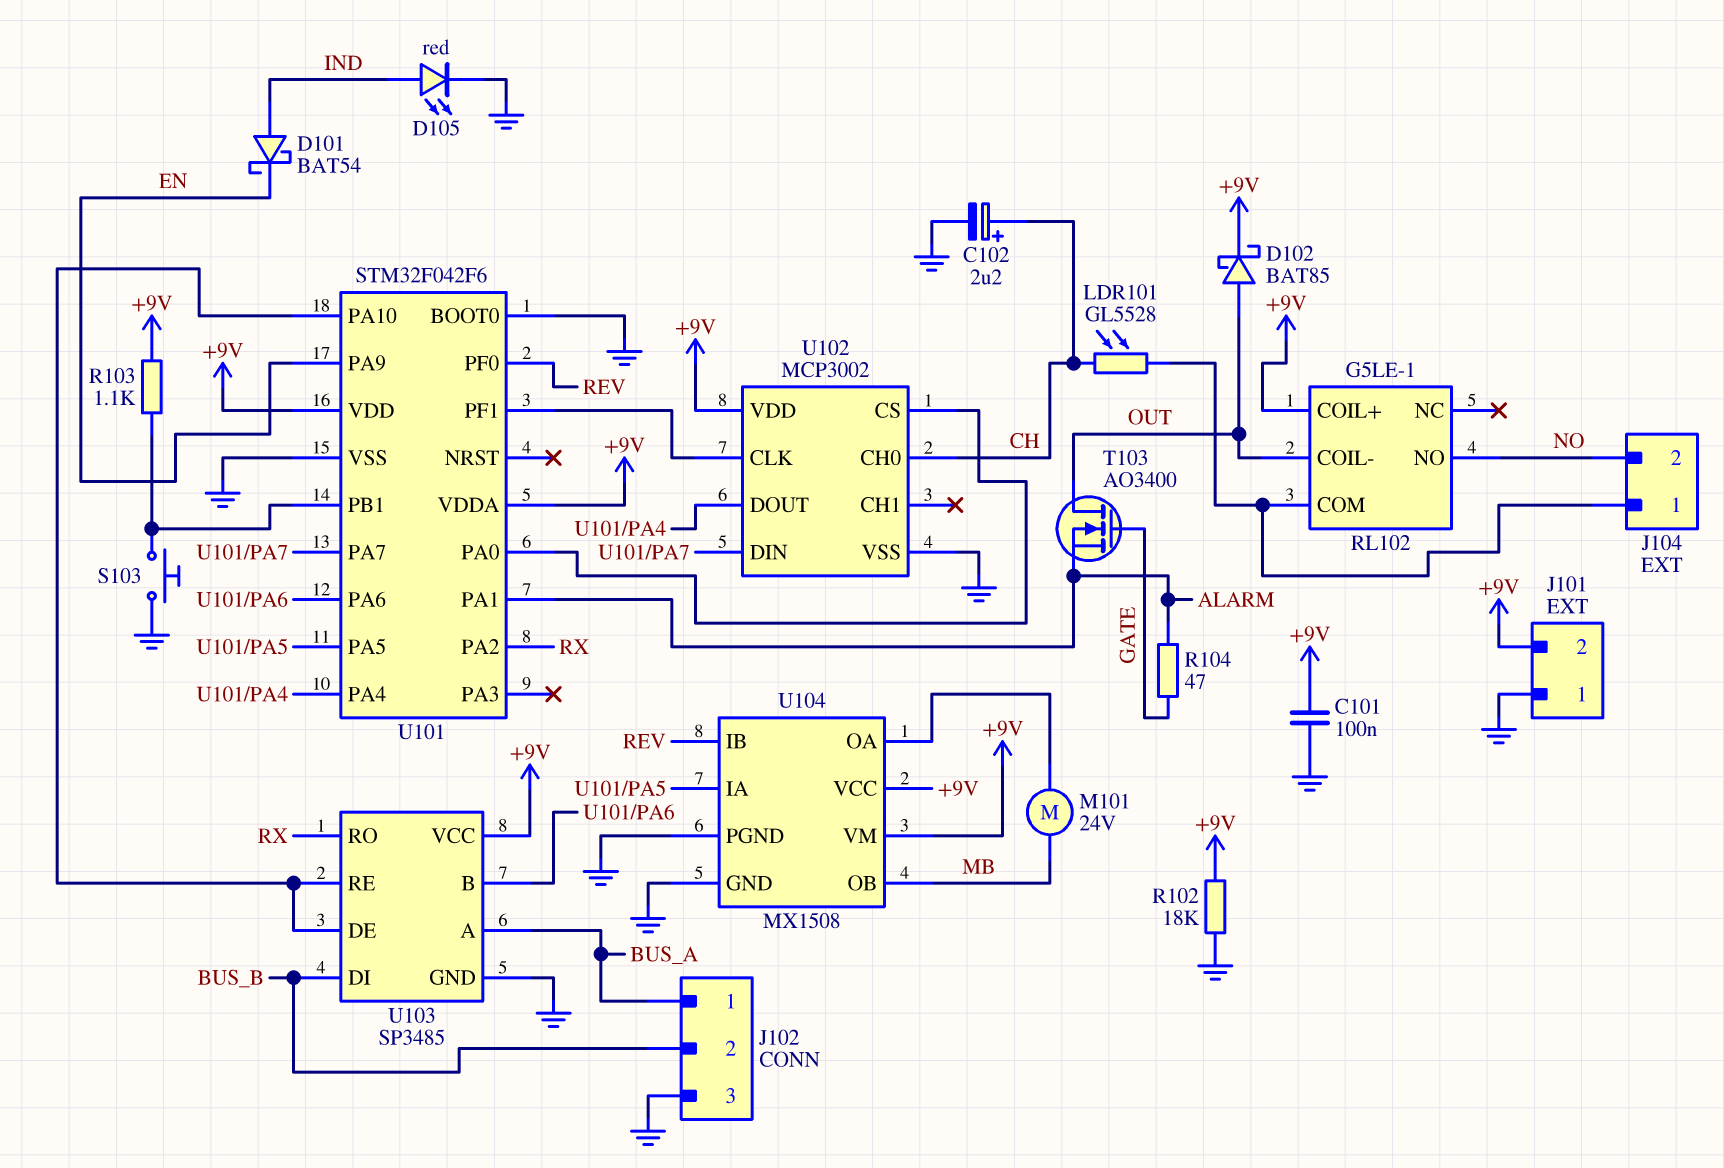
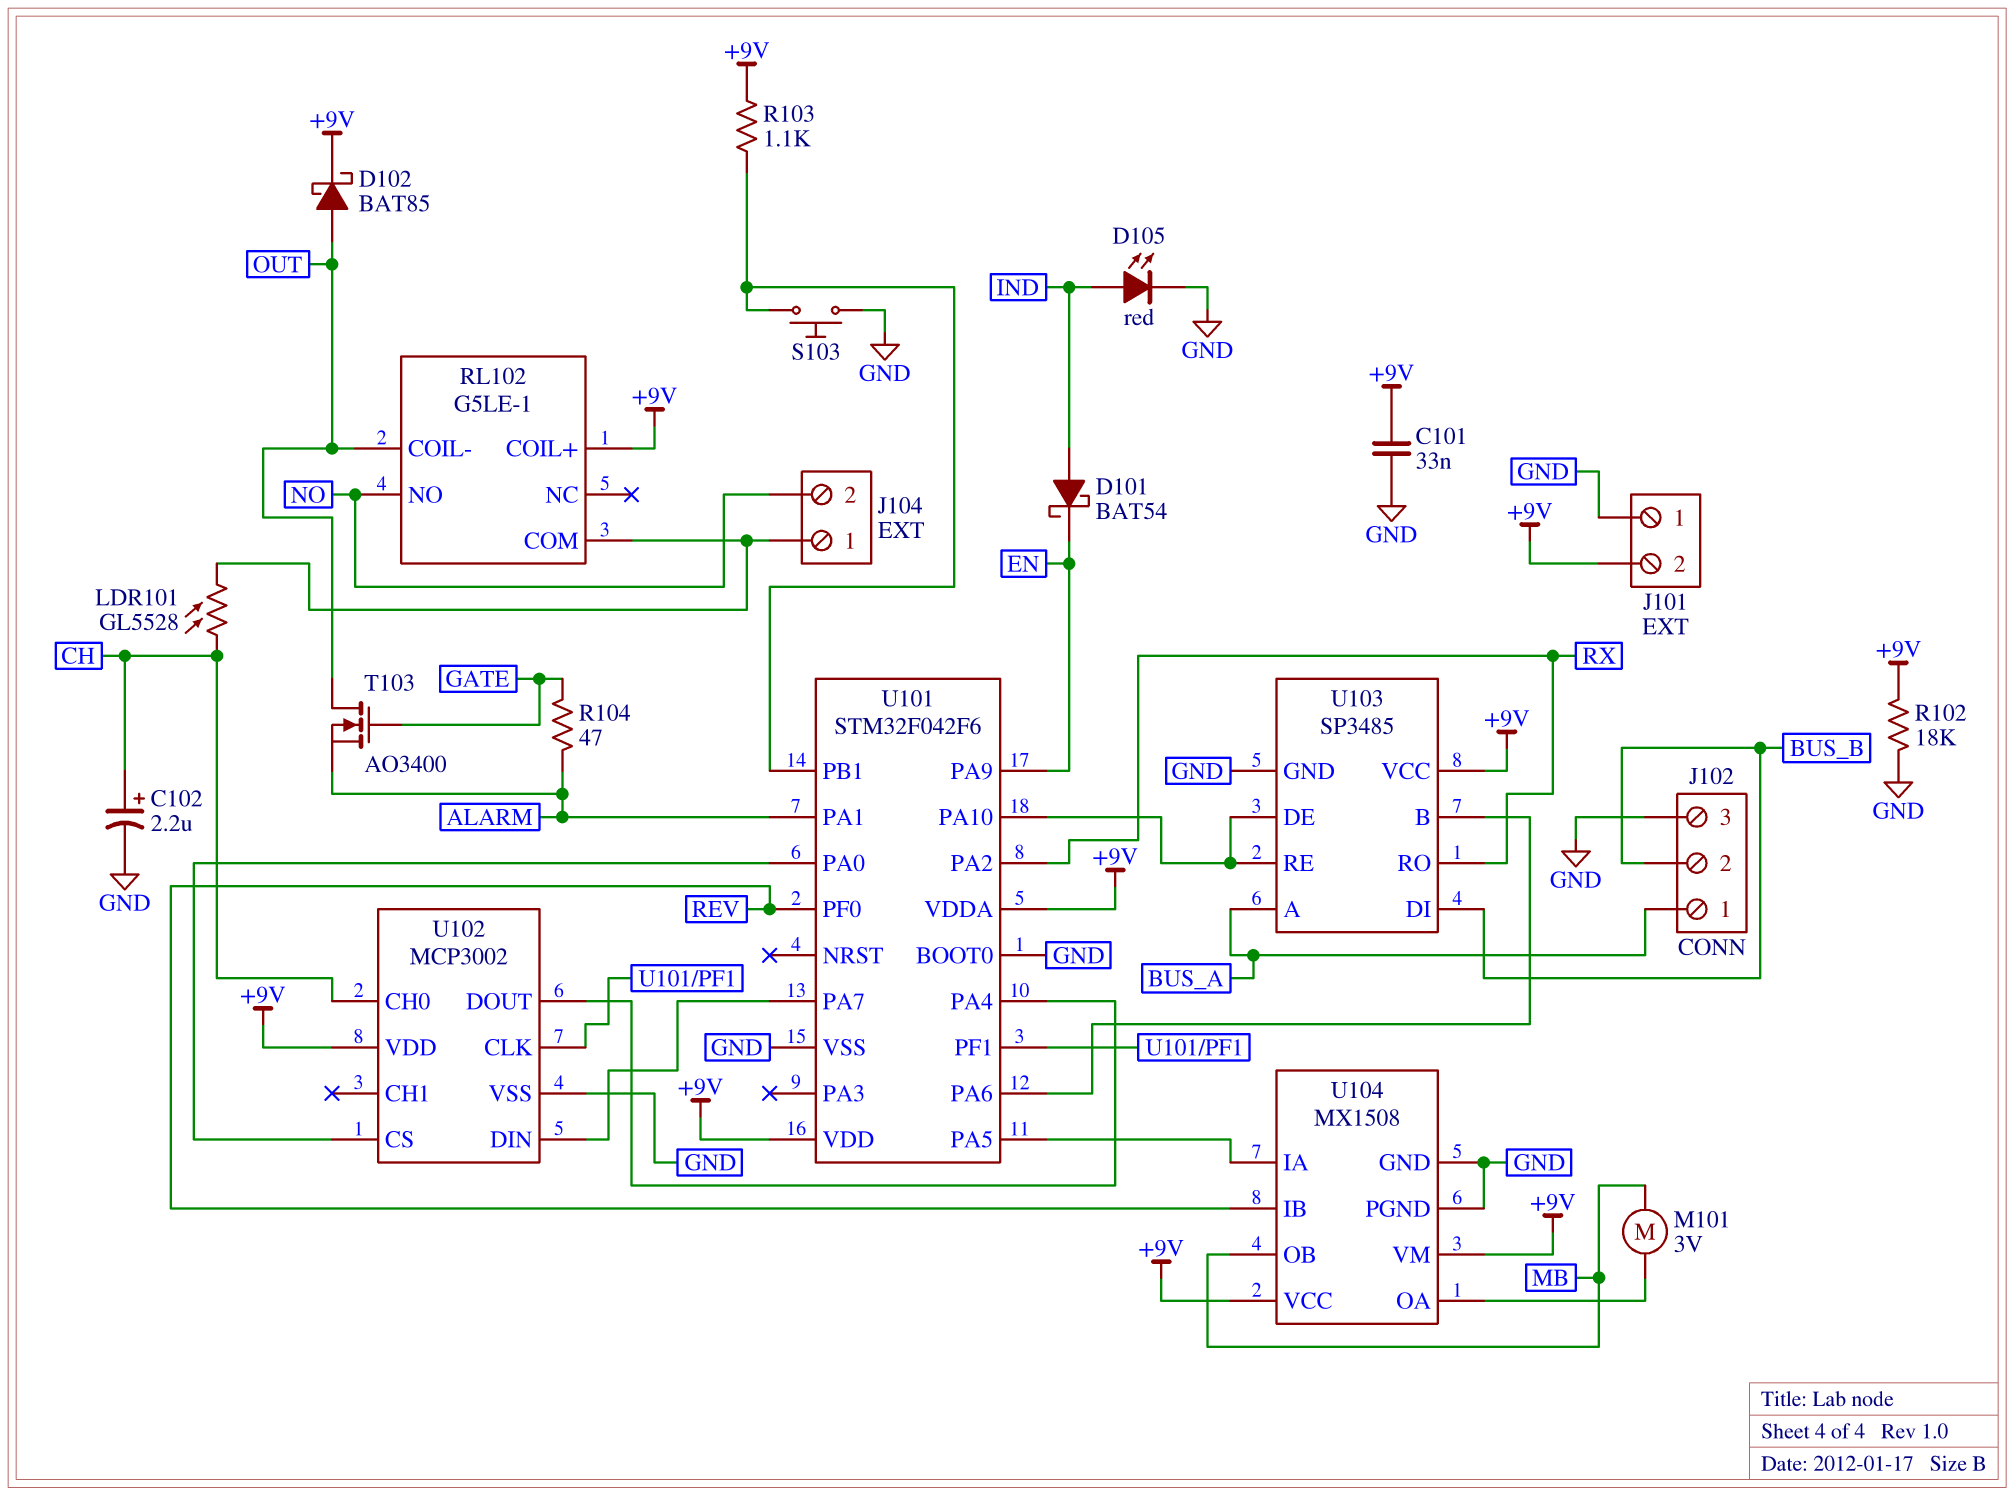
C101: 100nF (+9V, GND) -> 33nF (+9V, GND)
M101: motor 24V (MB, U104/OA) -> motor 3V (MB, U104/OA)

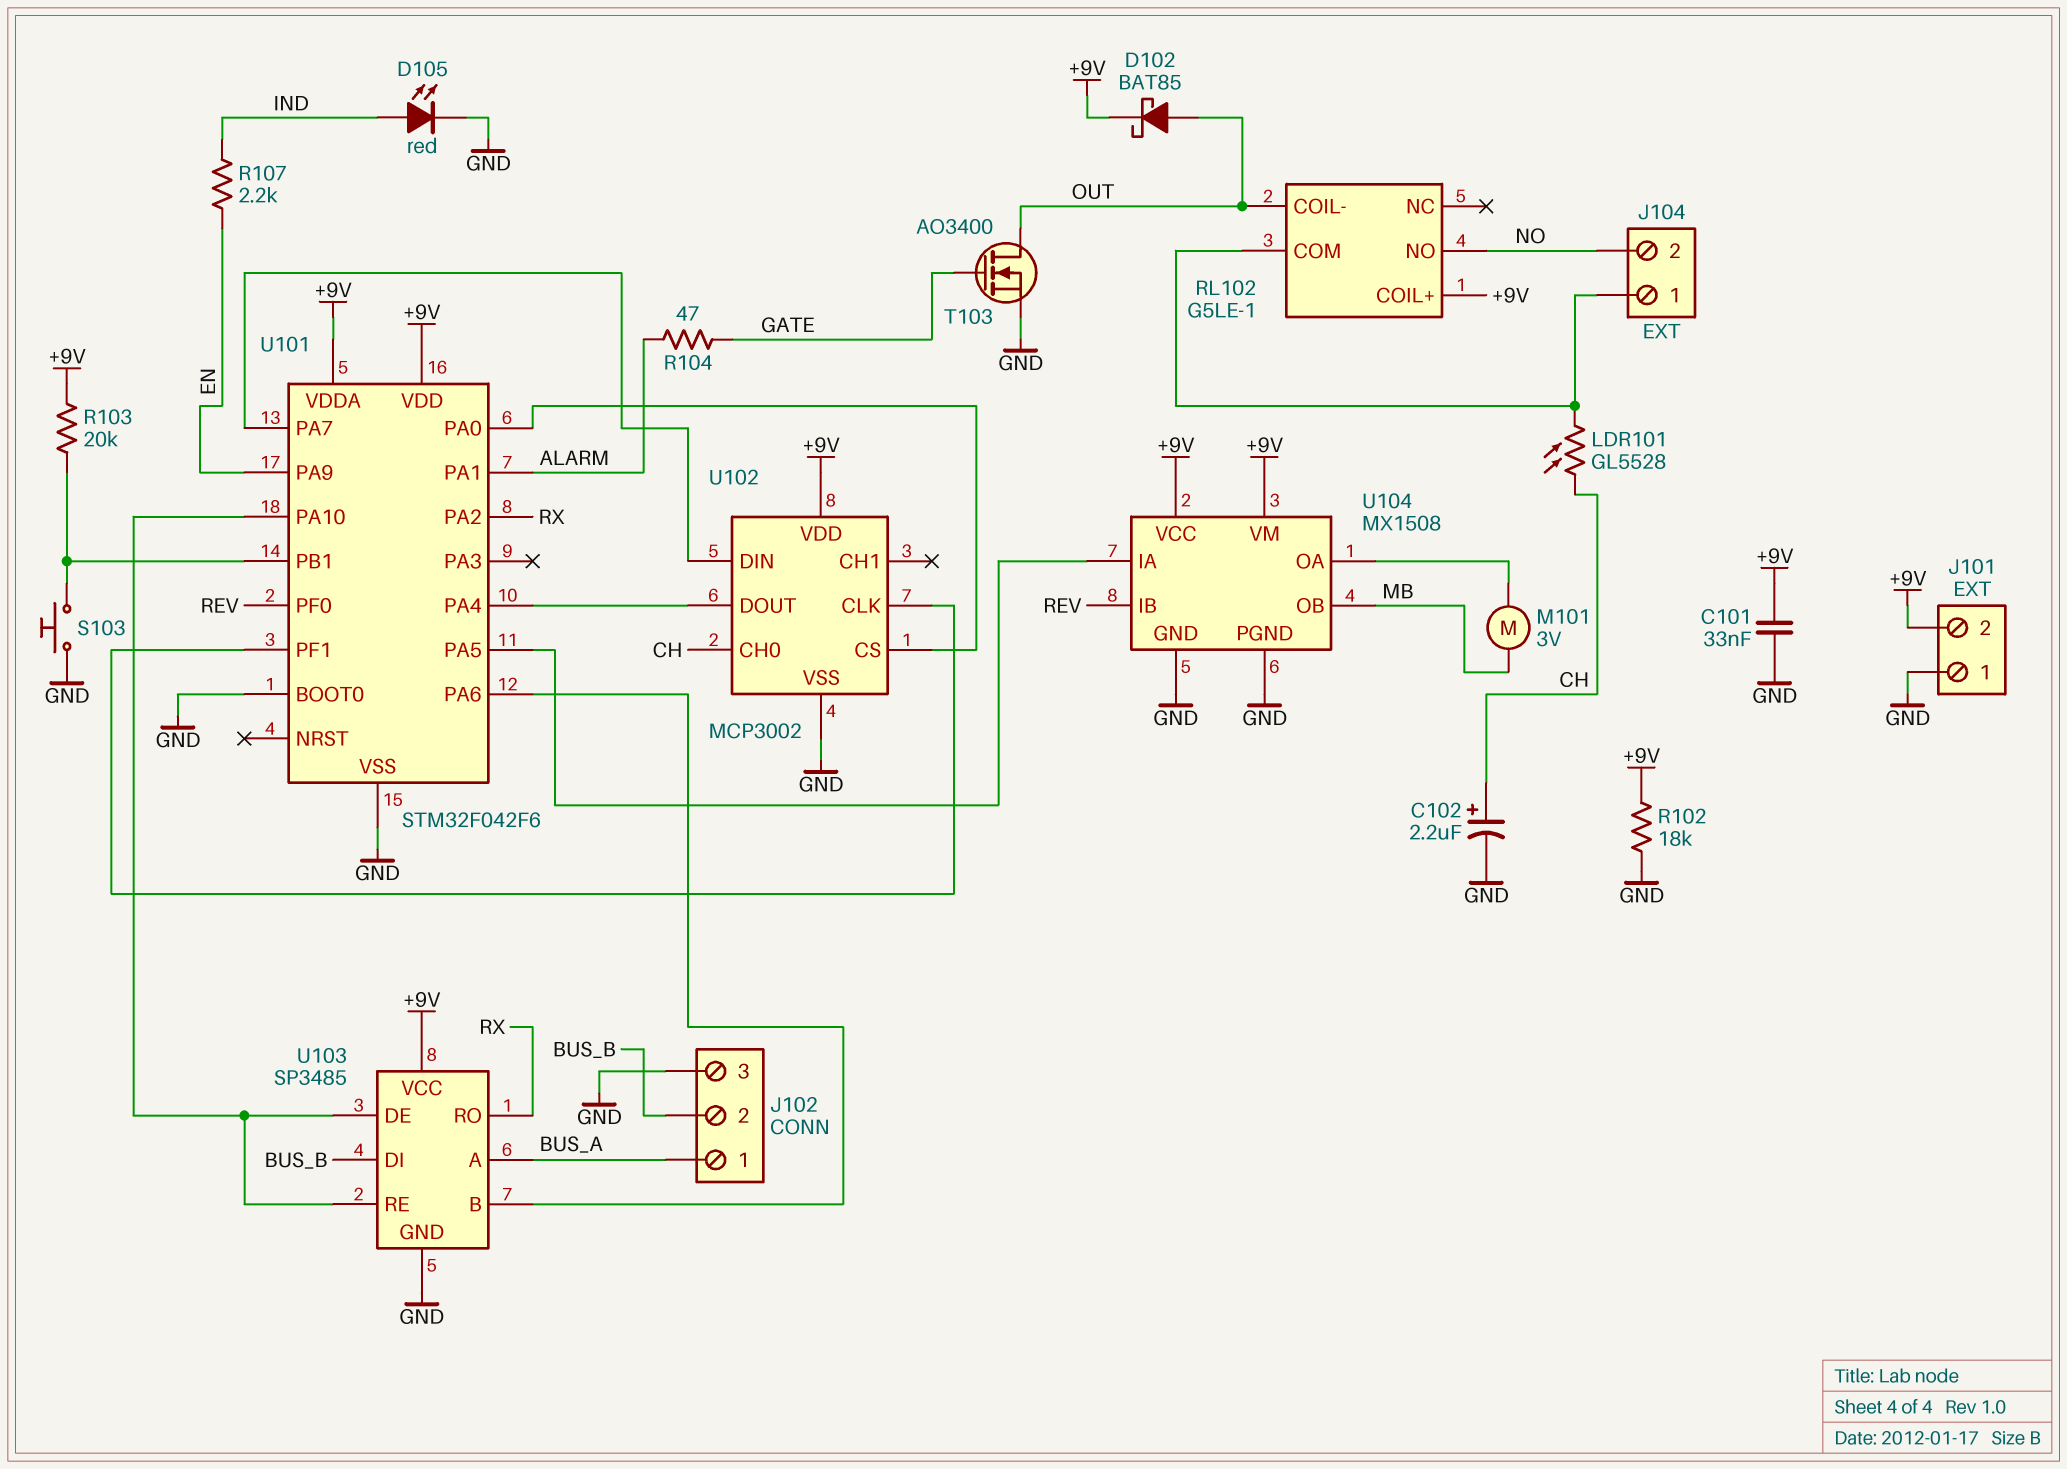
D101: schottky BAT54 (A IND, K EN) -> none
R103: 1.1k (+9V, U101/PB1) -> 20k (+9V, U101/PB1)
R107: none -> 2.2k (EN, IND)
T103: NMOS AO3400 (G GATE, D OUT, S ALARM) -> NMOS AO3400 (G GATE, D OUT, S GND)

